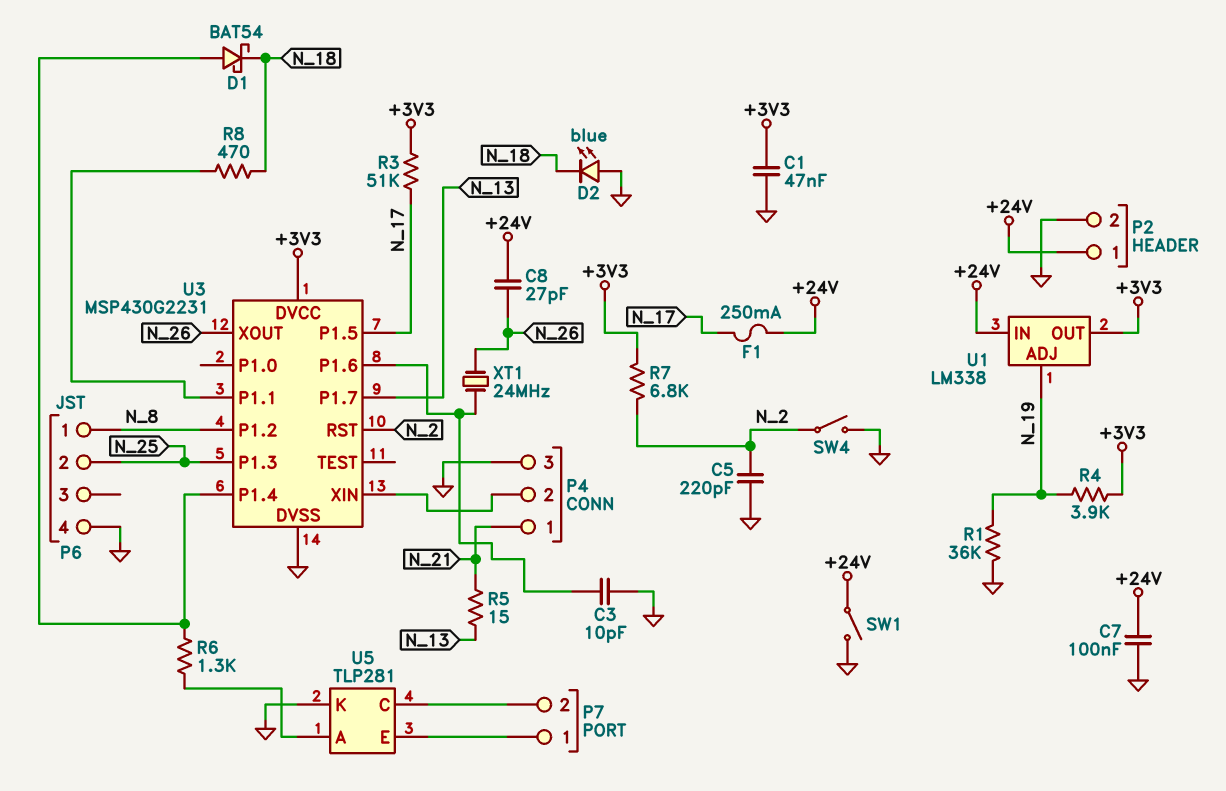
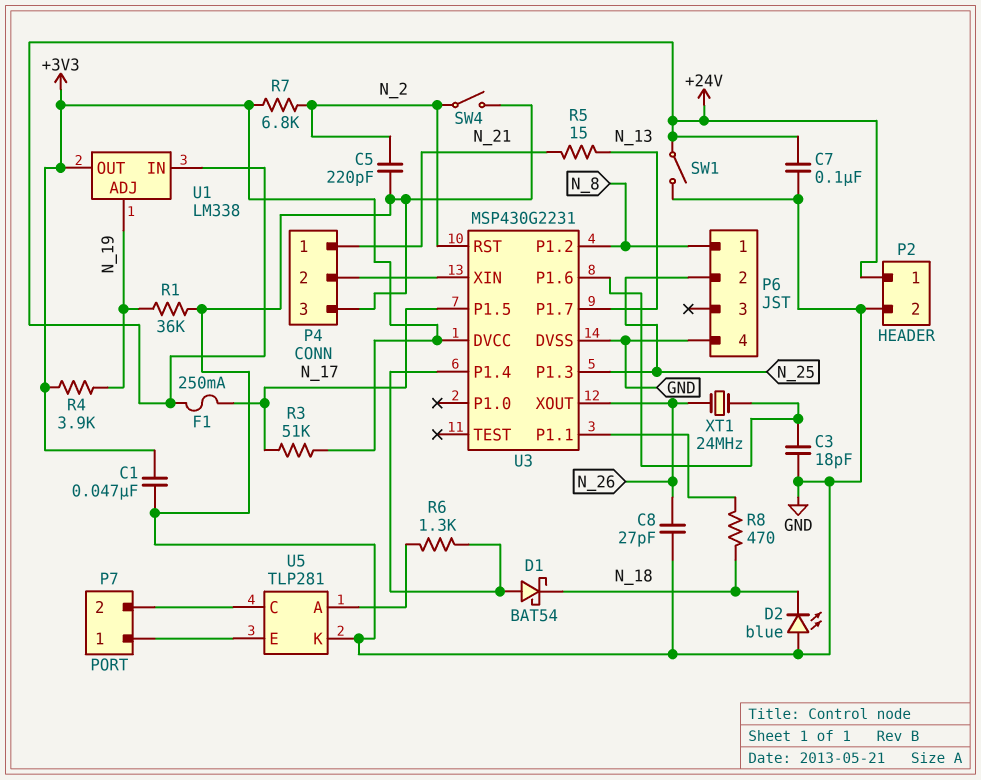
C3: 10pF (GND, U3/P1.6) -> 18pF (GND, U3/P1.6)
C8: 27pF (+24V, N_26) -> 27pF (GND, N_26)

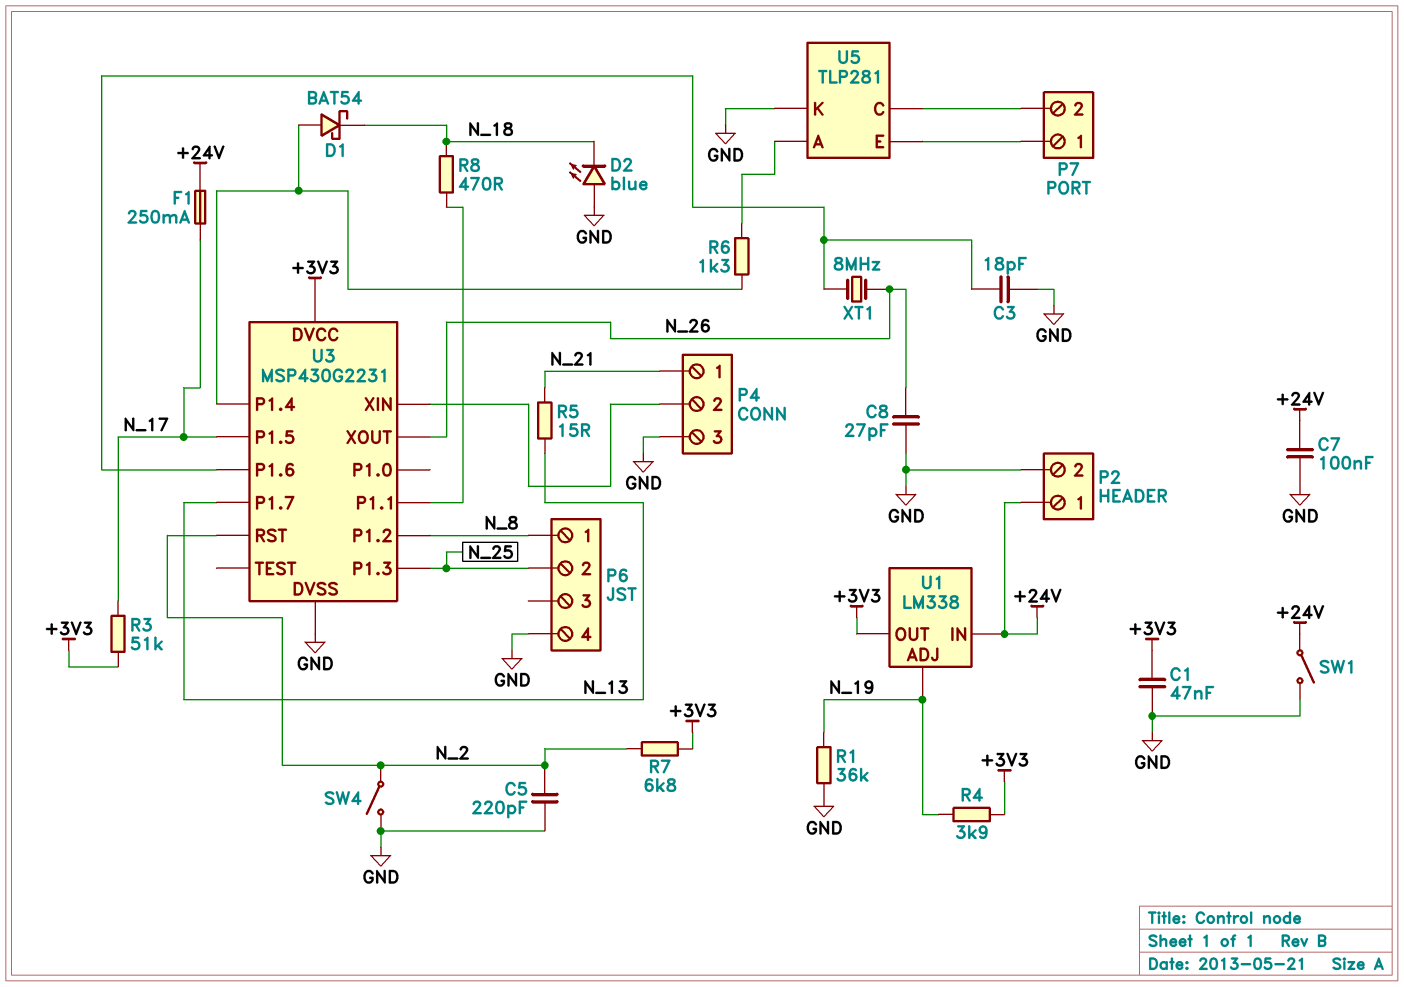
XT1: 24MHz (N_26, U3/P1.6) -> 8MHz (N_26, U3/P1.6)

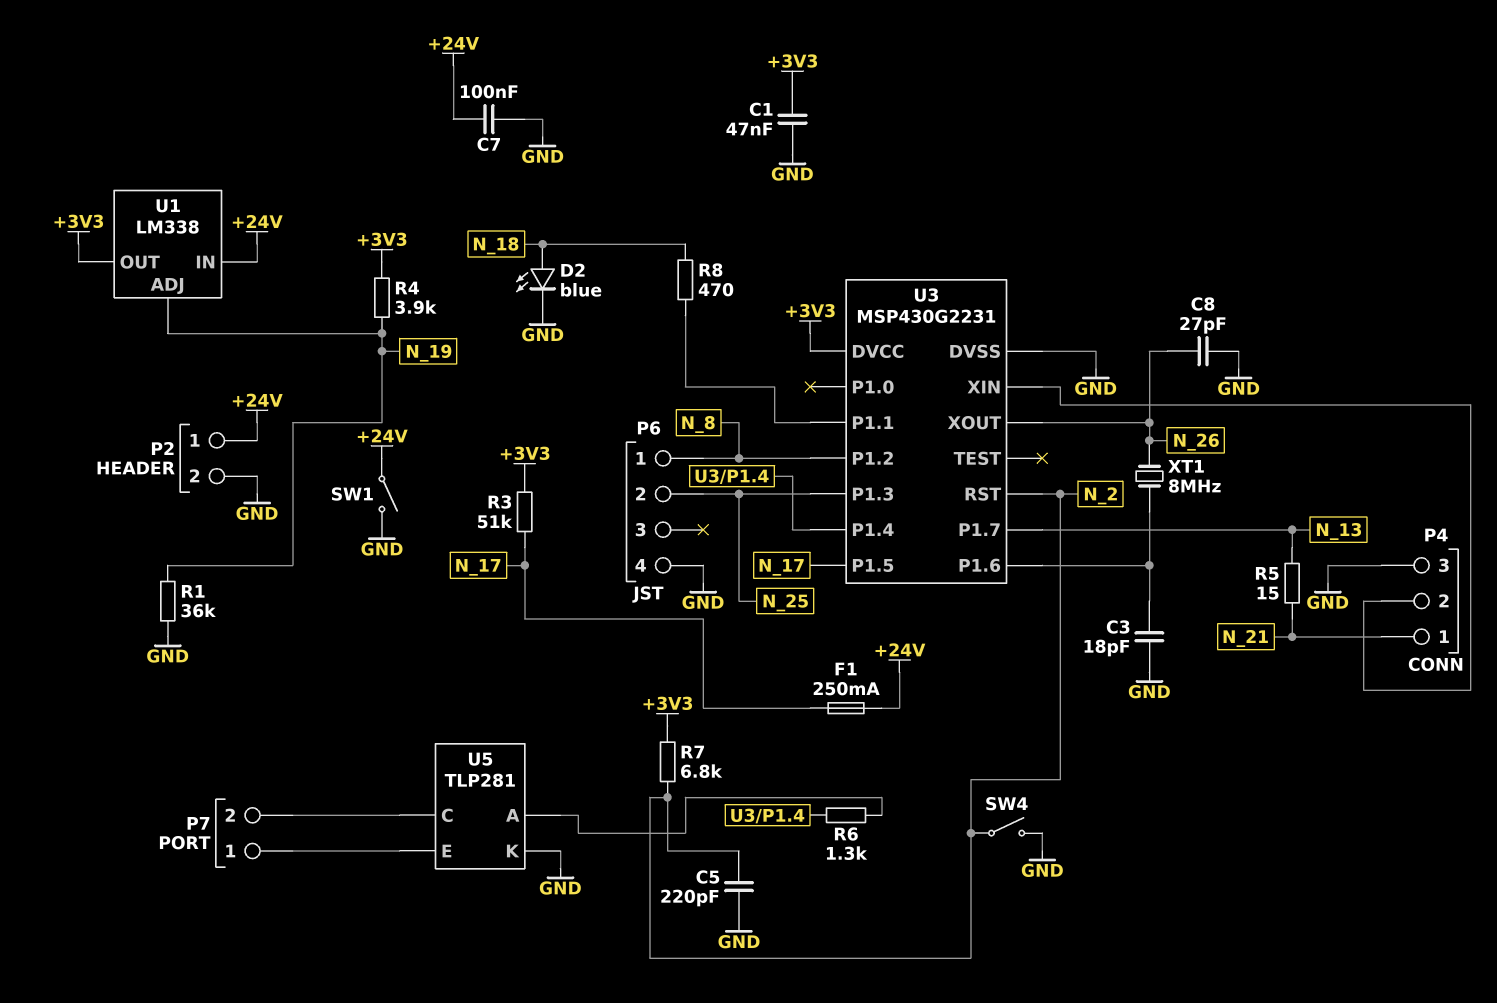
D1: schottky BAT54 (A U3/P1.4, K N_18) -> none
D2: LED blue (A GND, K N_18) -> LED blue (A N_18, K GND)

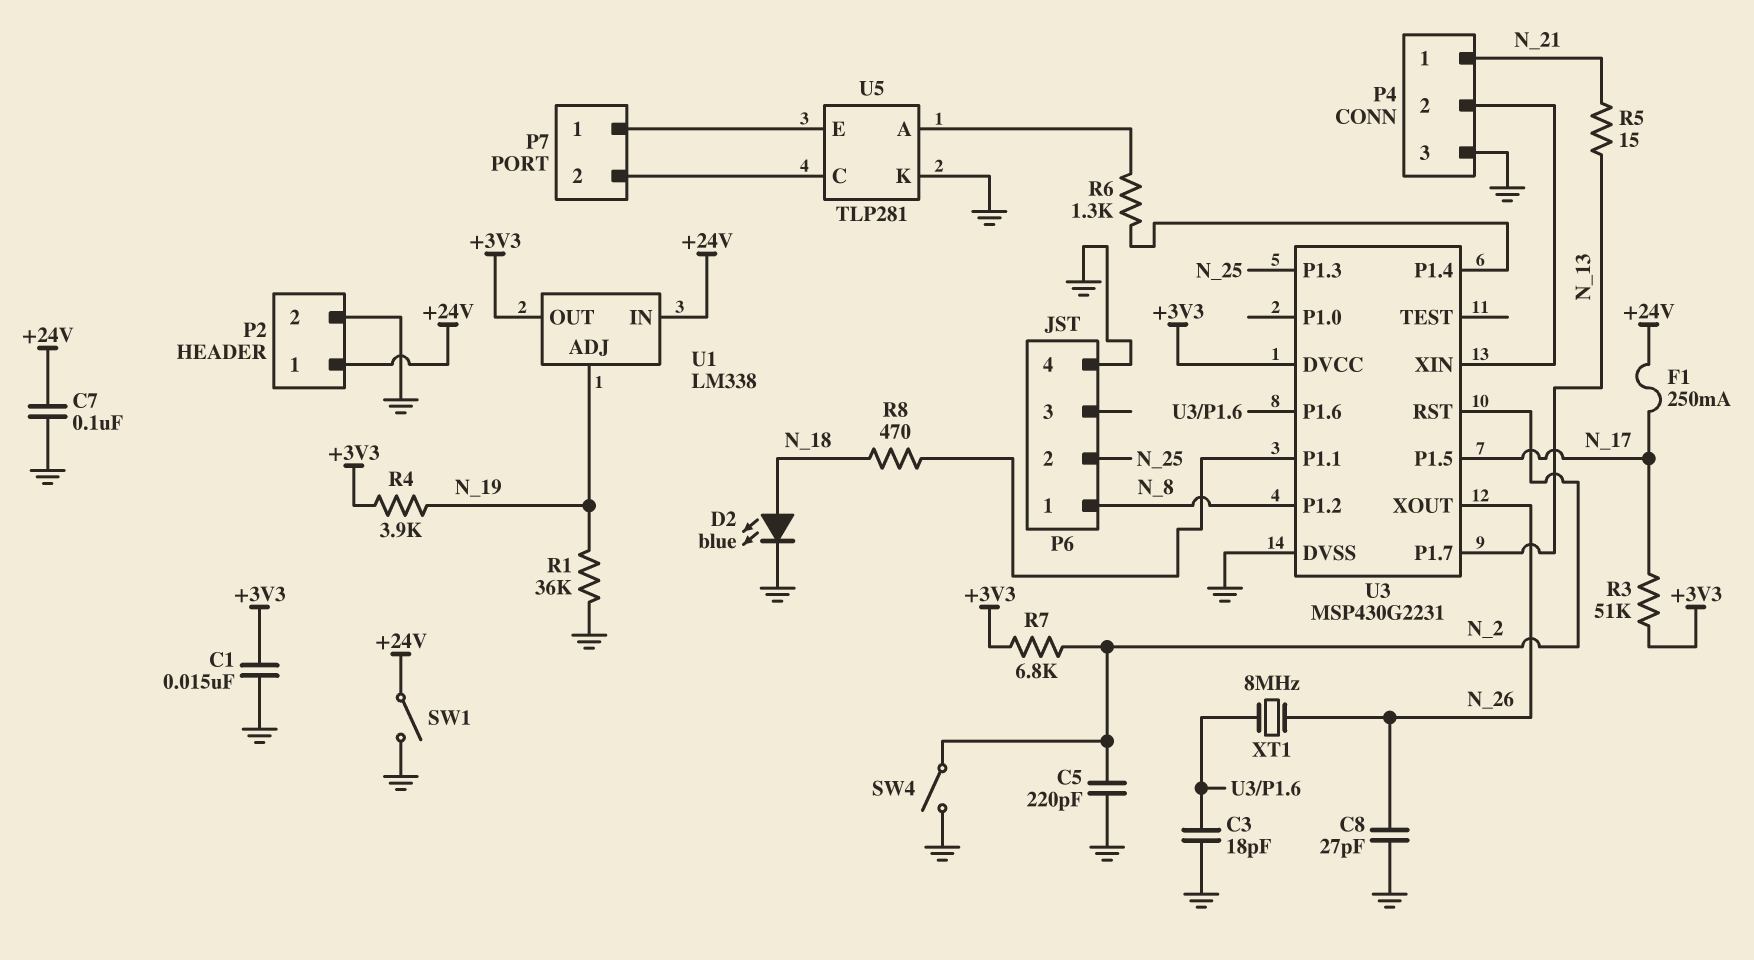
C1: 47nF (+3V3, GND) -> 15nF (+3V3, GND)

